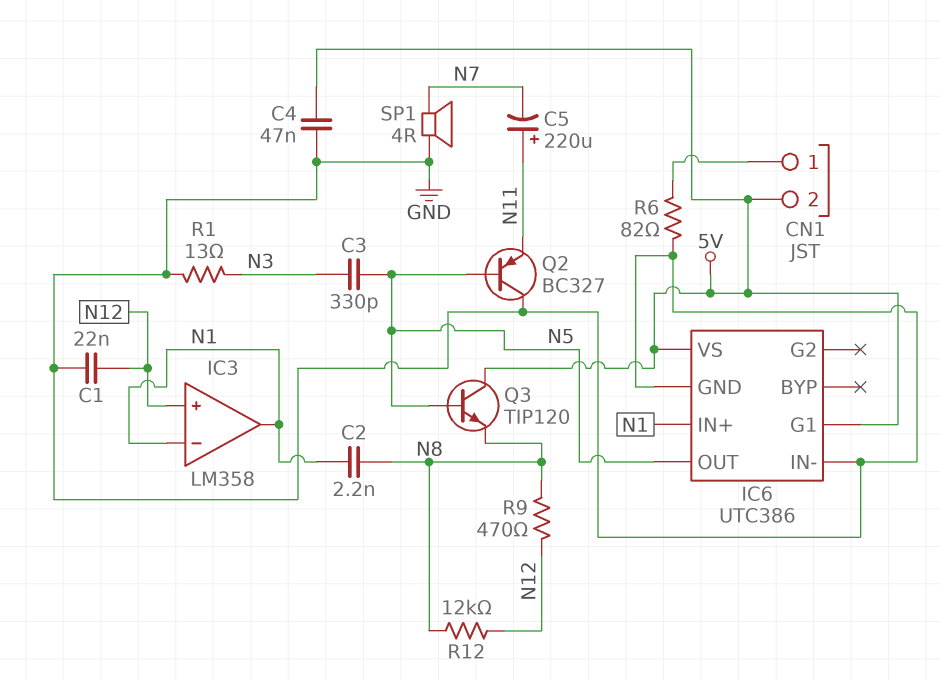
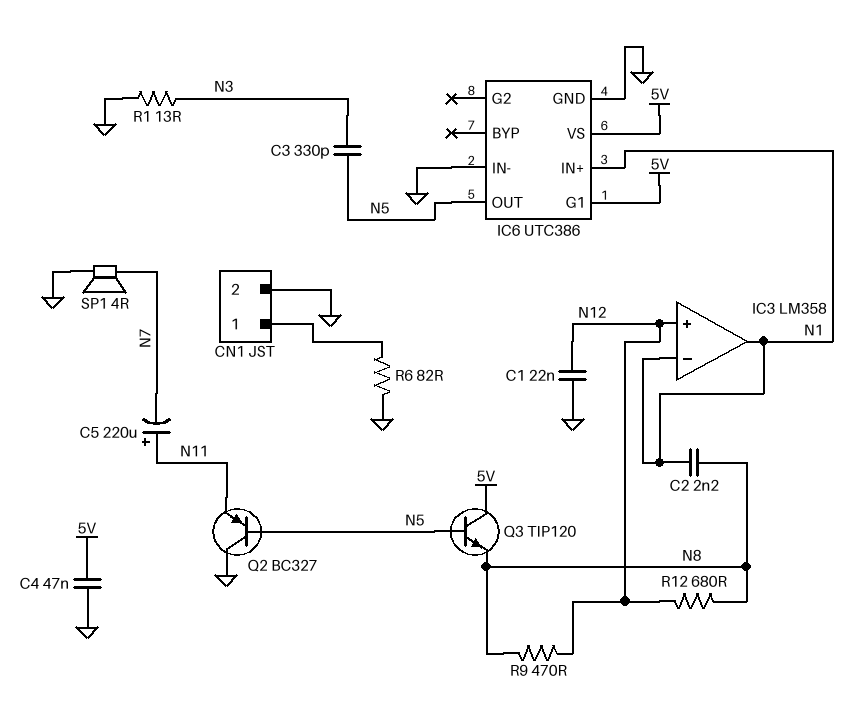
CN1 pin 2: 5V -> GND
R12: 12k (N8, N12) -> 680 (N8, N12)

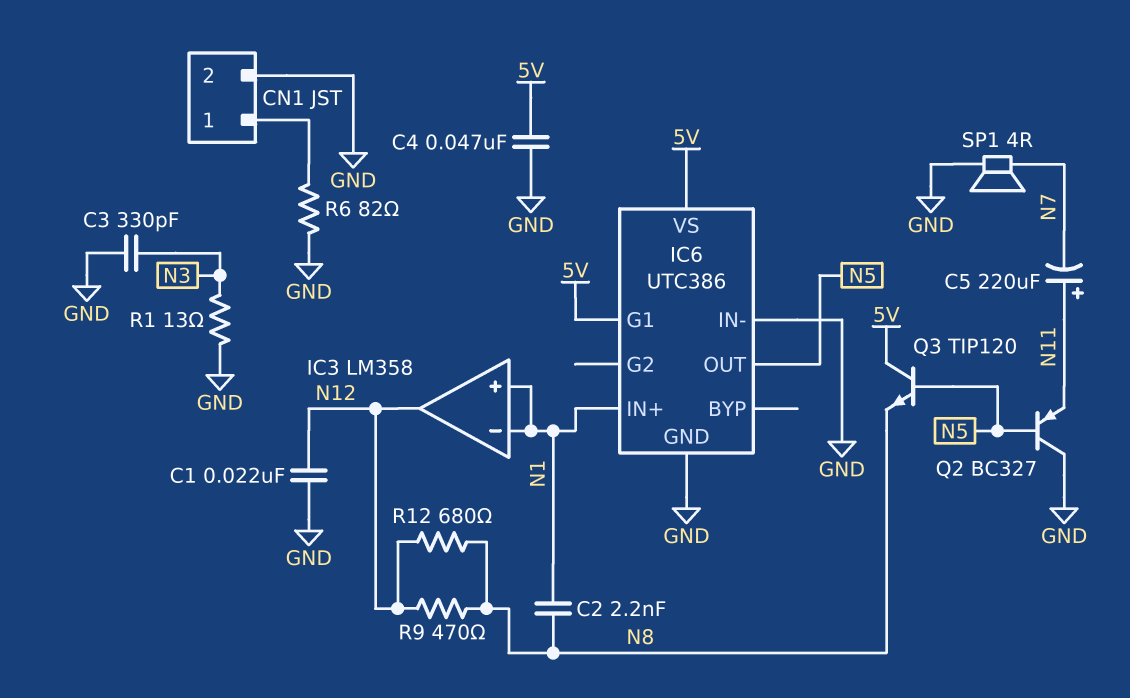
C3: 330pF (N3, N5) -> 330pF (GND, N3)
IC3 pin in+: N12 -> N1
IC3 pin out: N1 -> N12

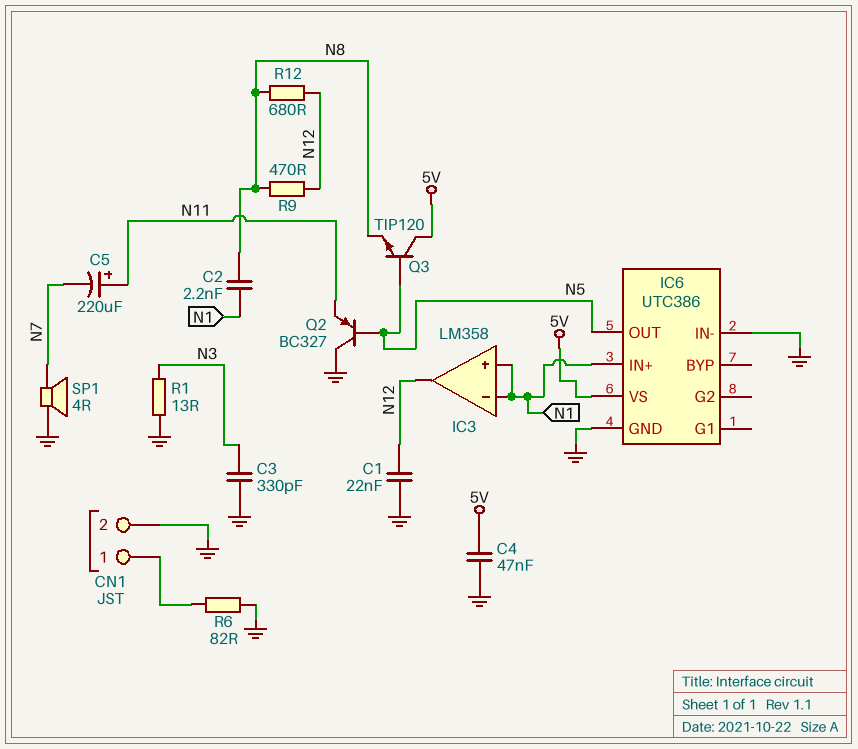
IC6 pin G1: 5V -> none

